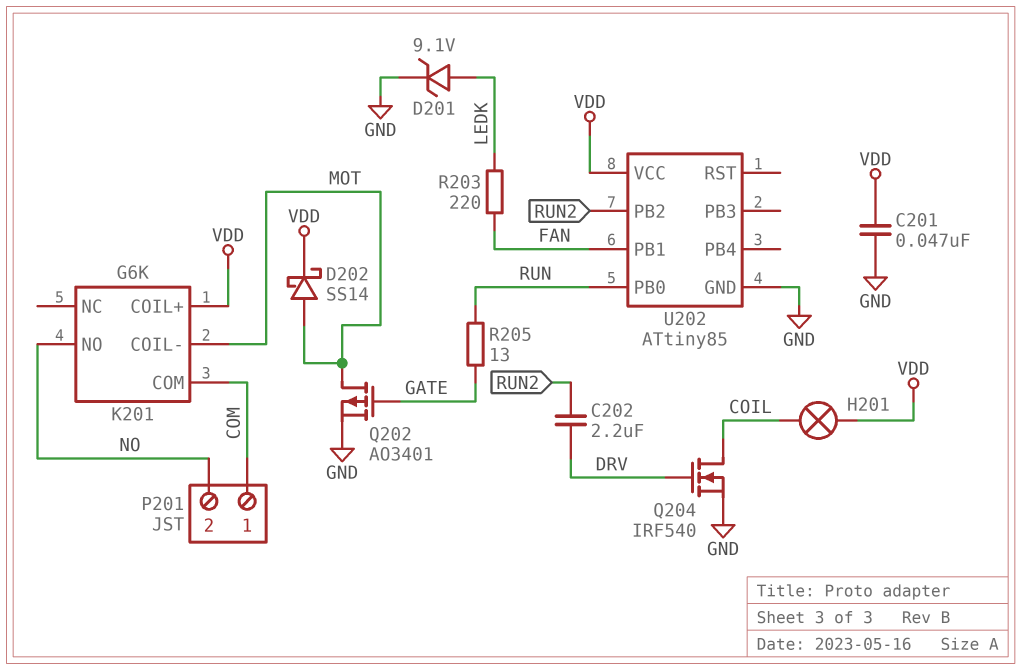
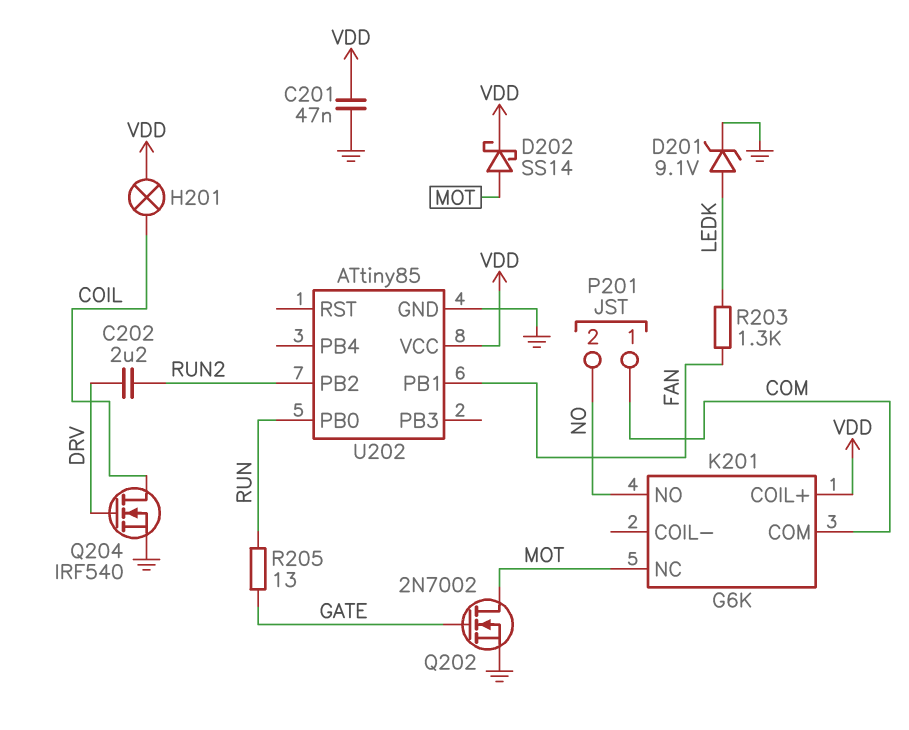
K201 pin COIL-: MOT -> none
K201 pin NC: none -> MOT
Q202: PMOS AO3401 (G GATE, D MOT, S GND) -> NMOS 2N7002 (G GATE, D MOT, S GND)
R203: 220 (FAN, LEDK) -> 1.3k (FAN, LEDK)

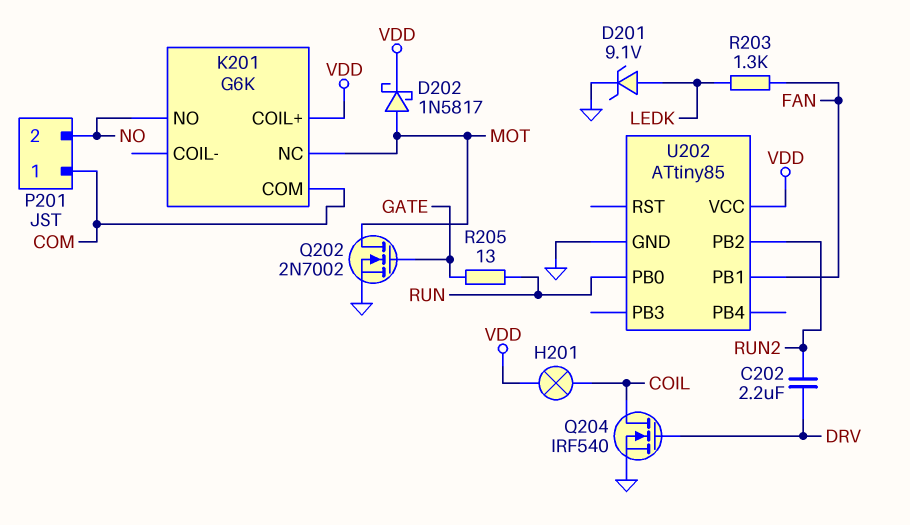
C201: 47nF (GND, VDD) -> none
D202: schottky SS14 (A MOT, K VDD) -> schottky 1N5817 (A MOT, K VDD)

